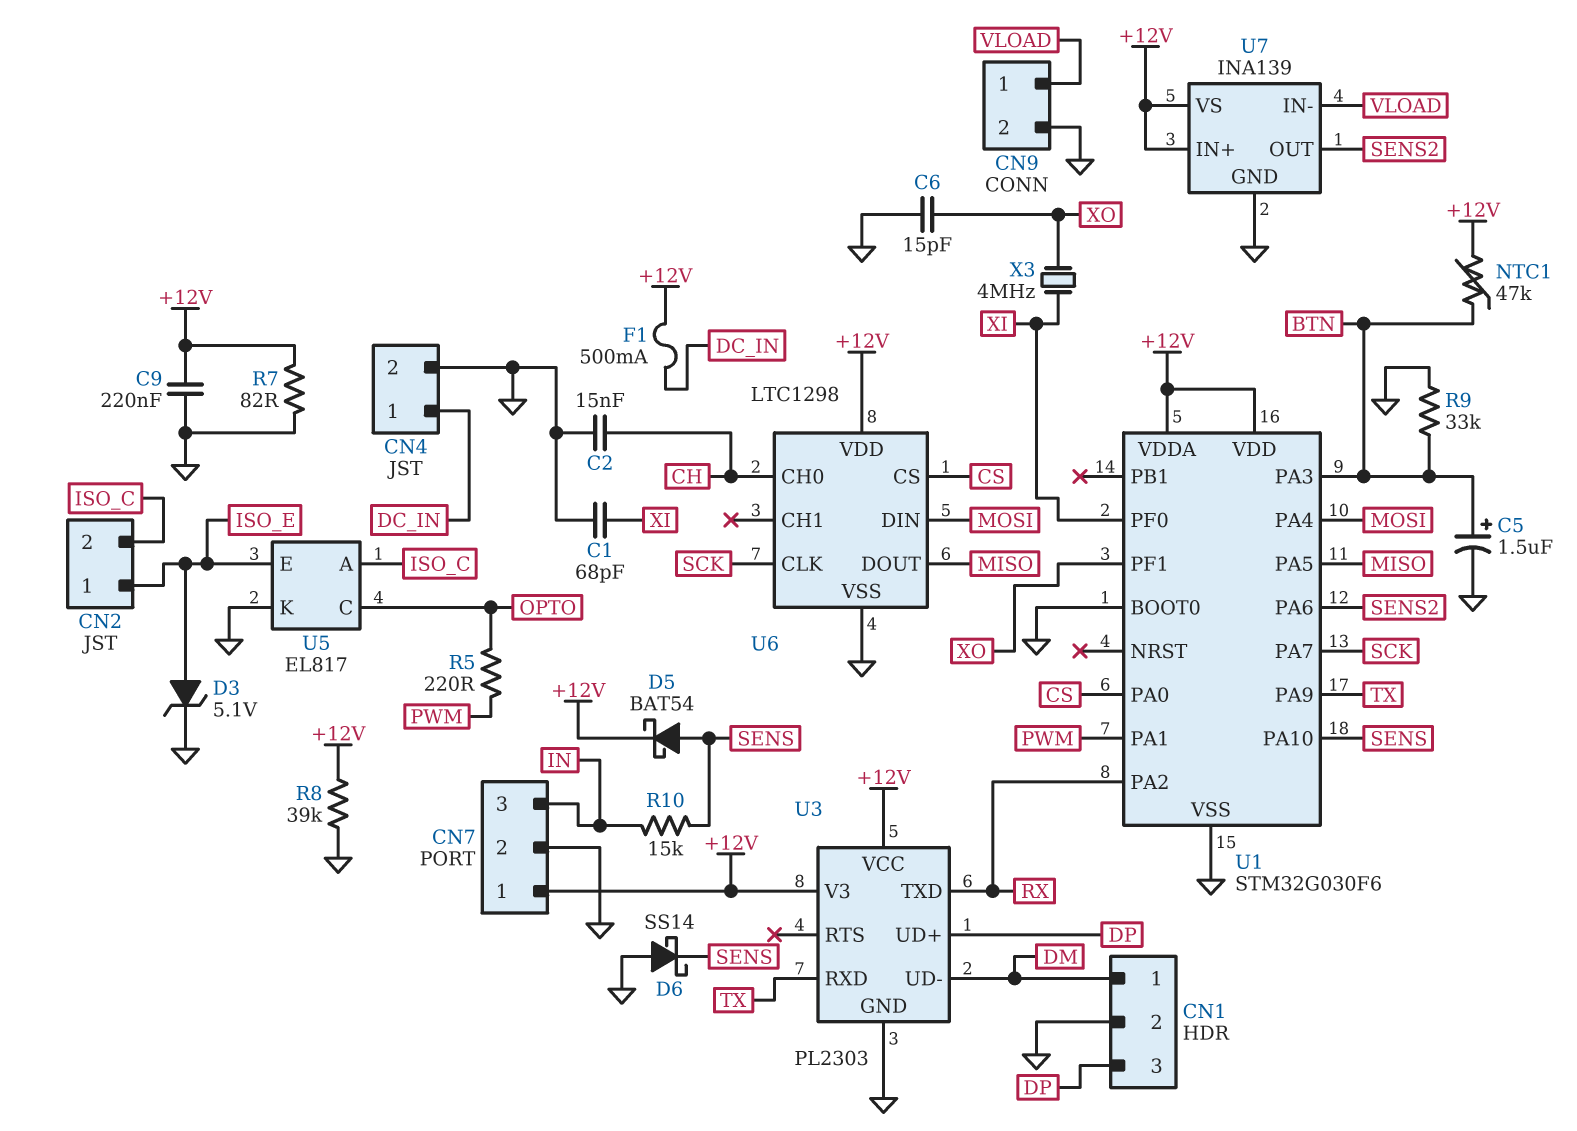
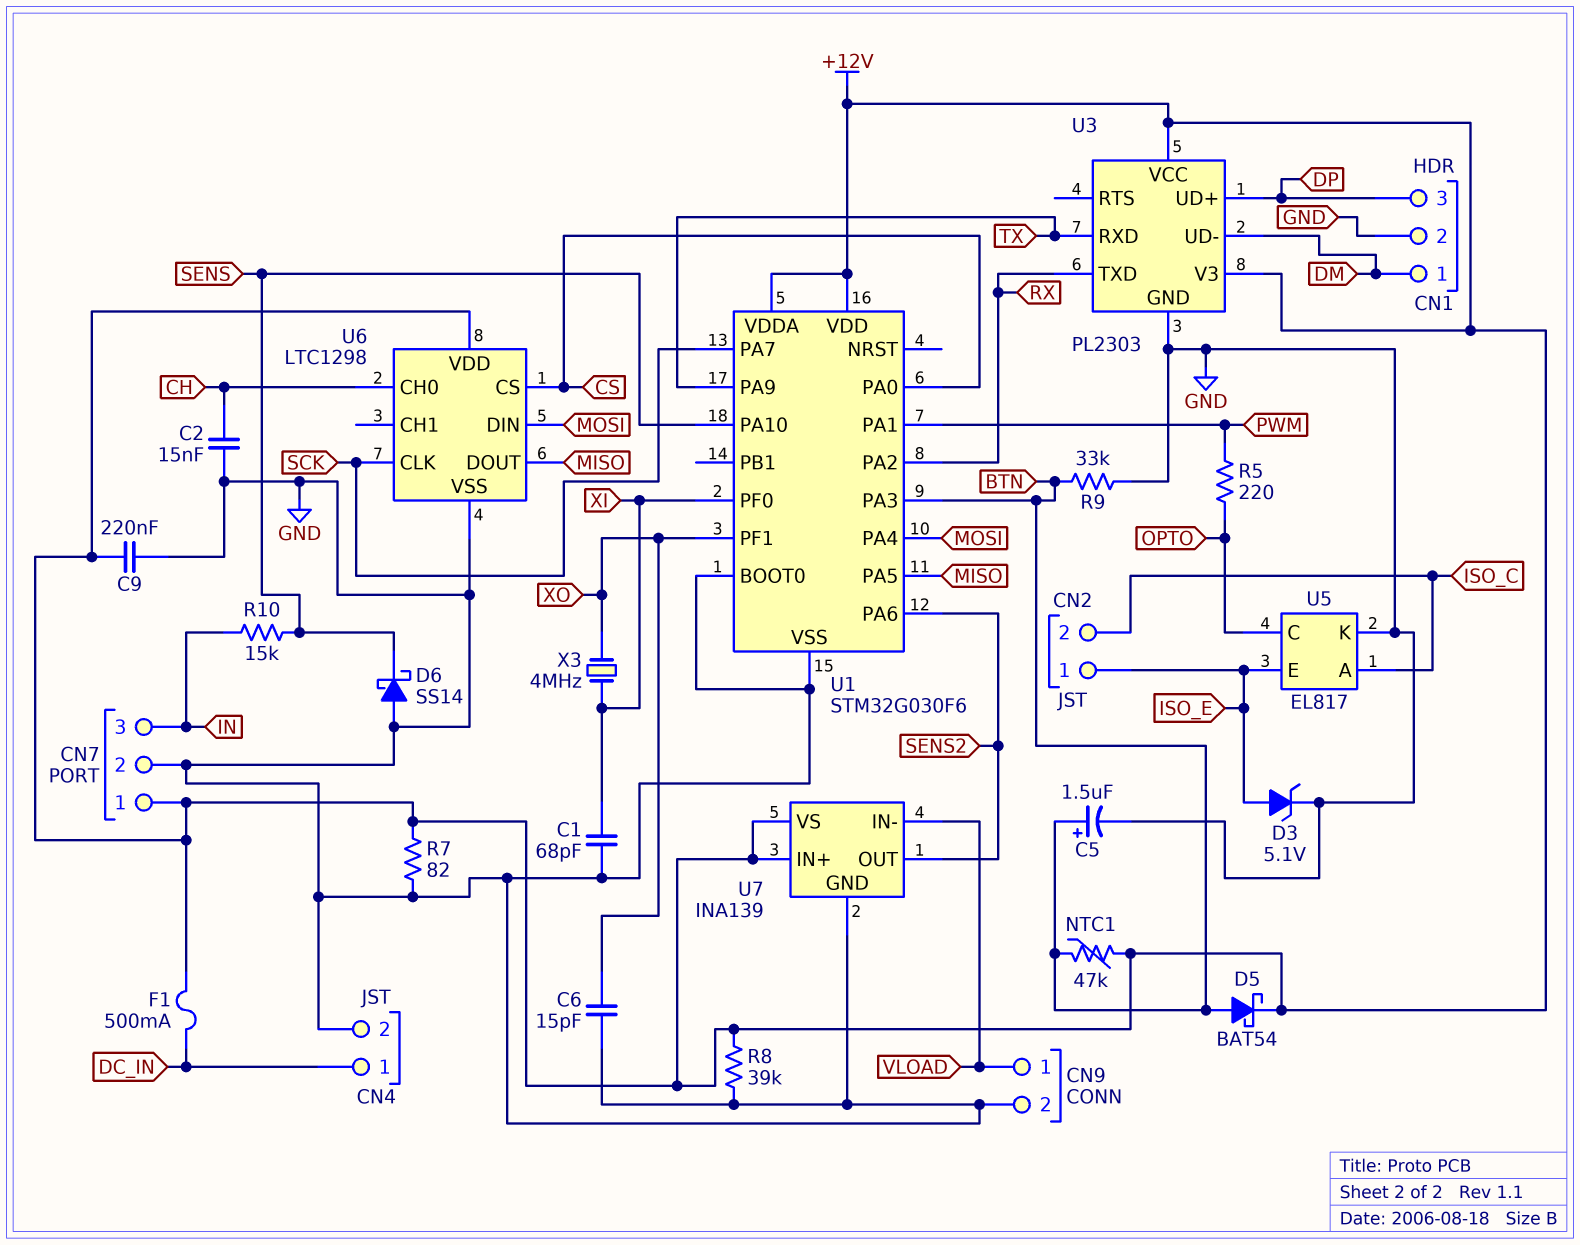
D5: schottky BAT54 (A SENS, K +12V) -> schottky BAT54 (A BTN, K +12V)

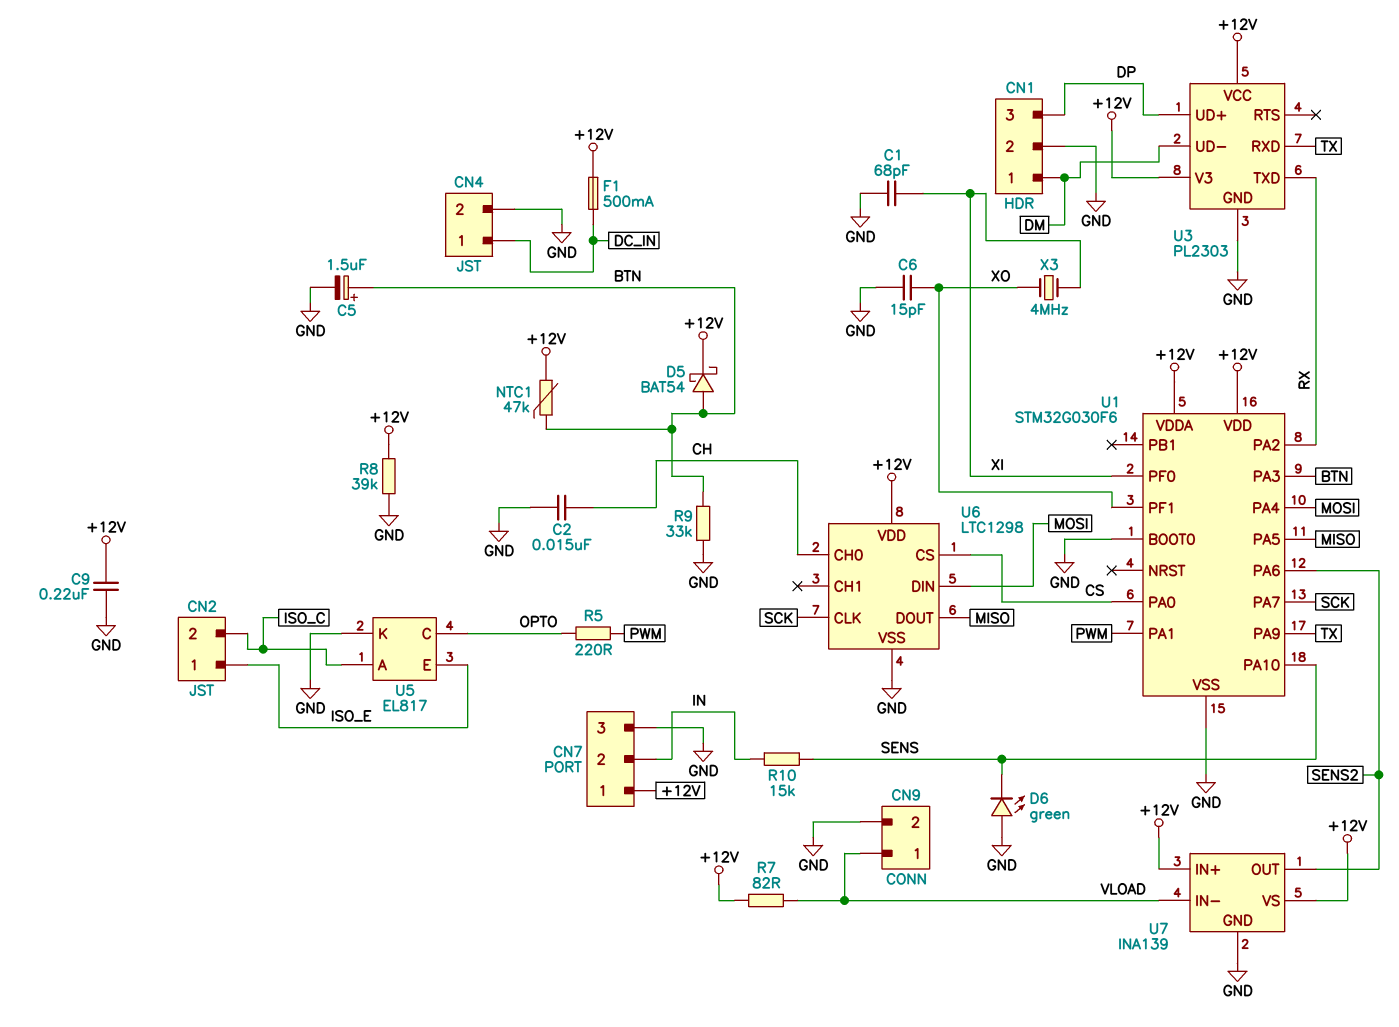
CN7 pin 2: GND -> IN
CN7 pin 3: IN -> GND
D3: zener 5.1V (A ISO_E, K GND) -> none
D6: schottky SS14 (A GND, K SENS) -> LED green (A GND, K SENS)
R7: 82 (+12V, GND) -> 82 (+12V, VLOAD)

